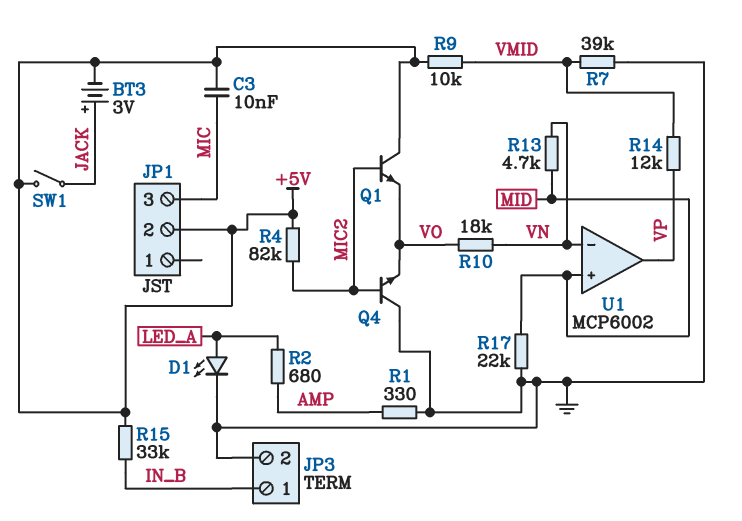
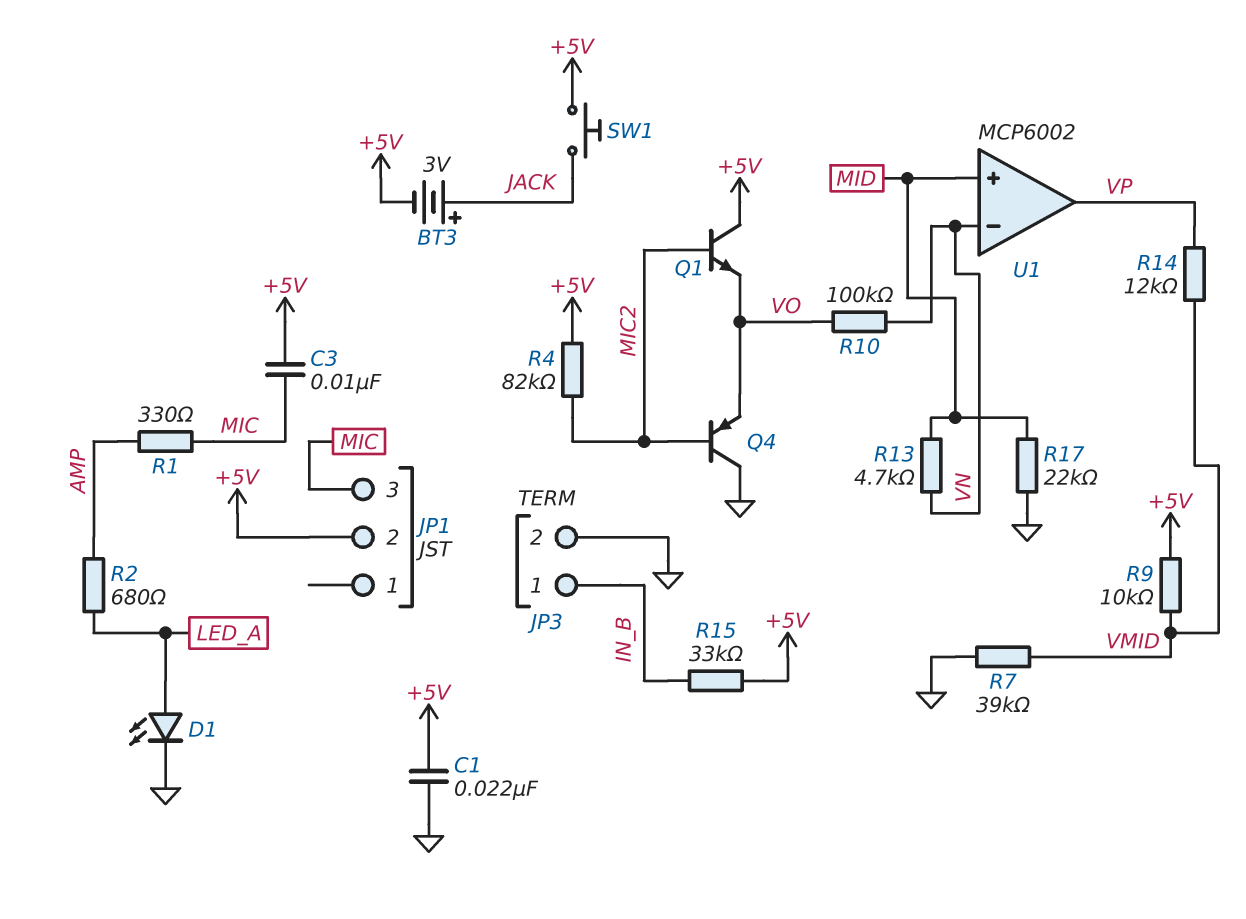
C1: none -> 22nF (+5V, GND)
Q4: NPN (B MIC2, C GND, E VO) -> PNP (B MIC2, C GND, E VO)
R1: 330 (AMP, GND) -> 330 (AMP, MIC)
R10: 18k (VN, VO) -> 100k (VN, VO)
SW1: switch (+5V, JACK) -> button (+5V, JACK)

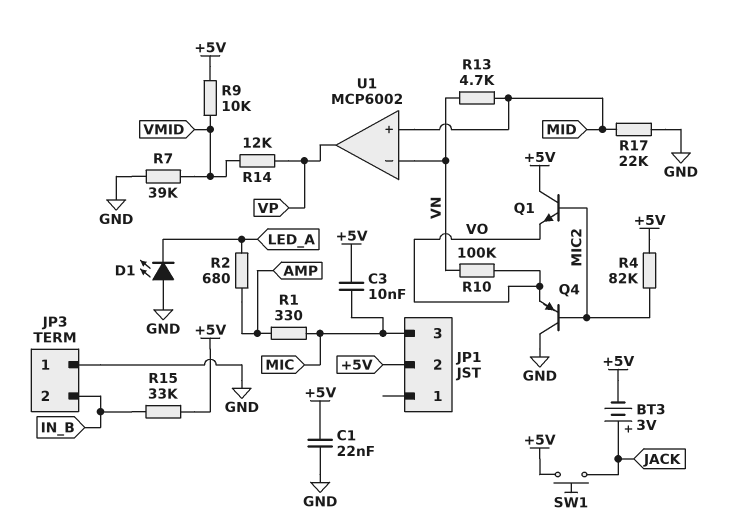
D1: LED (A LED_A, K GND) -> LED (A GND, K LED_A)
JP3 pin 1: IN_B -> GND
JP3 pin 2: GND -> IN_B

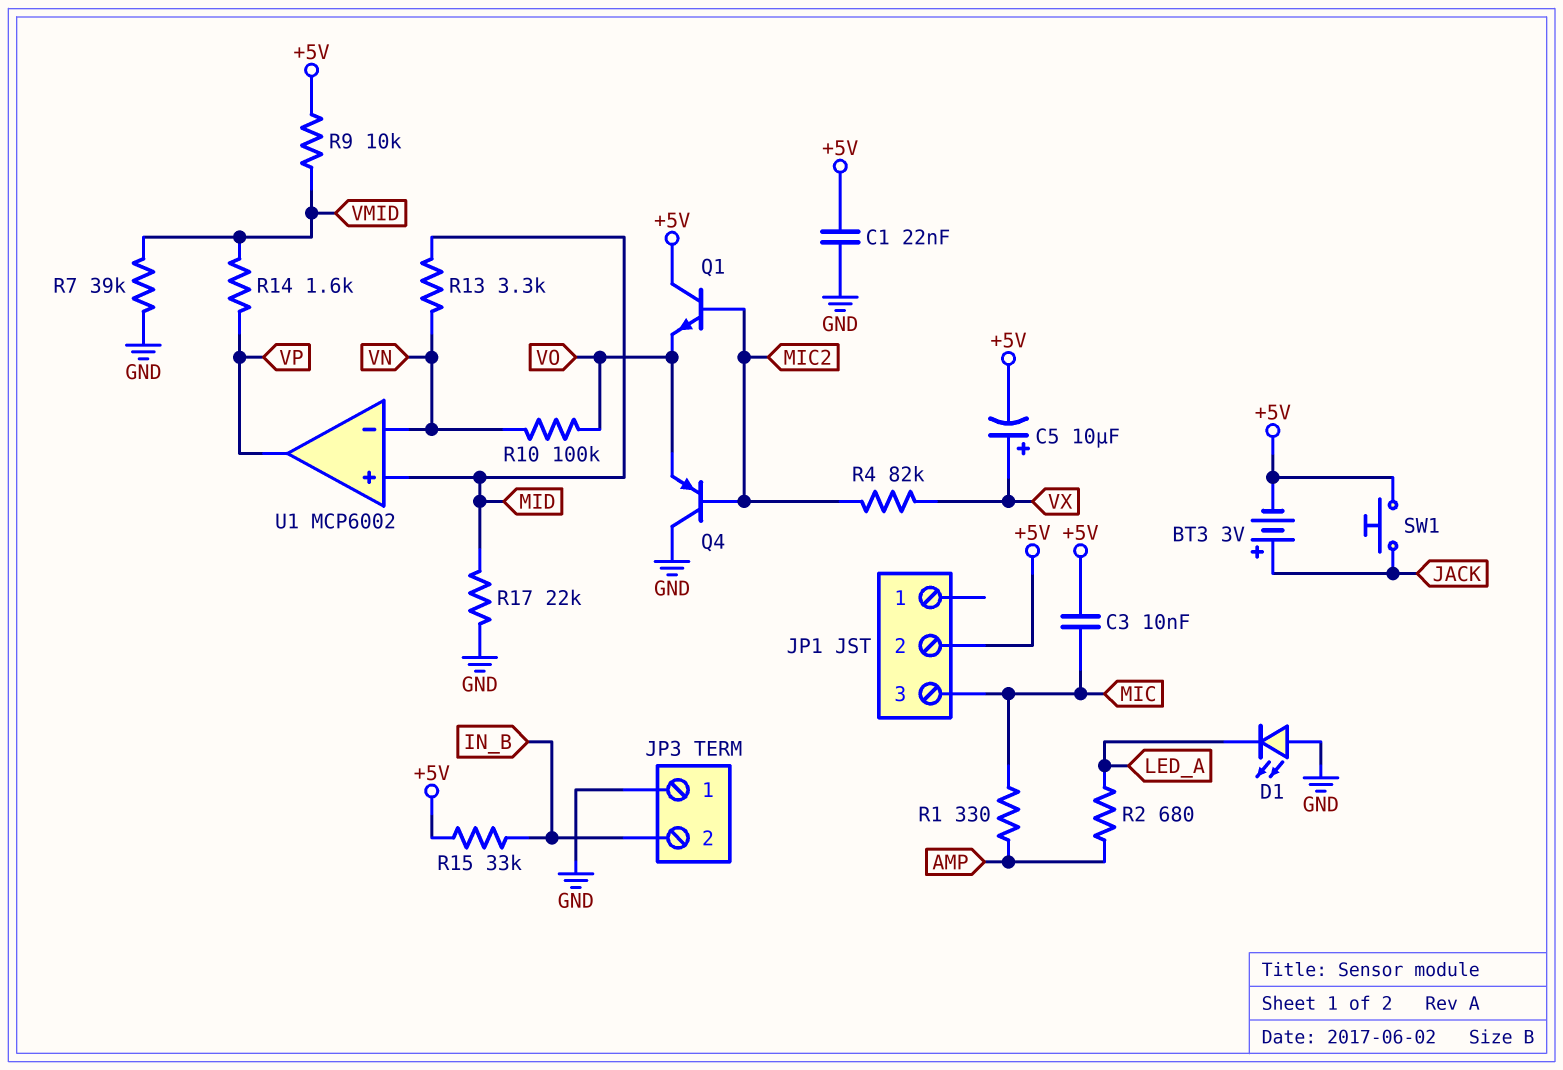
C5: none -> 10uF (plus VX, minus +5V)
R4: 82k (+5V, MIC2) -> 82k (MIC2, VX)
R13: 4.7k (MID, VN) -> 3.3k (MID, VN)
R14: 12k (VMID, VP) -> 1.6k (VMID, VP)

